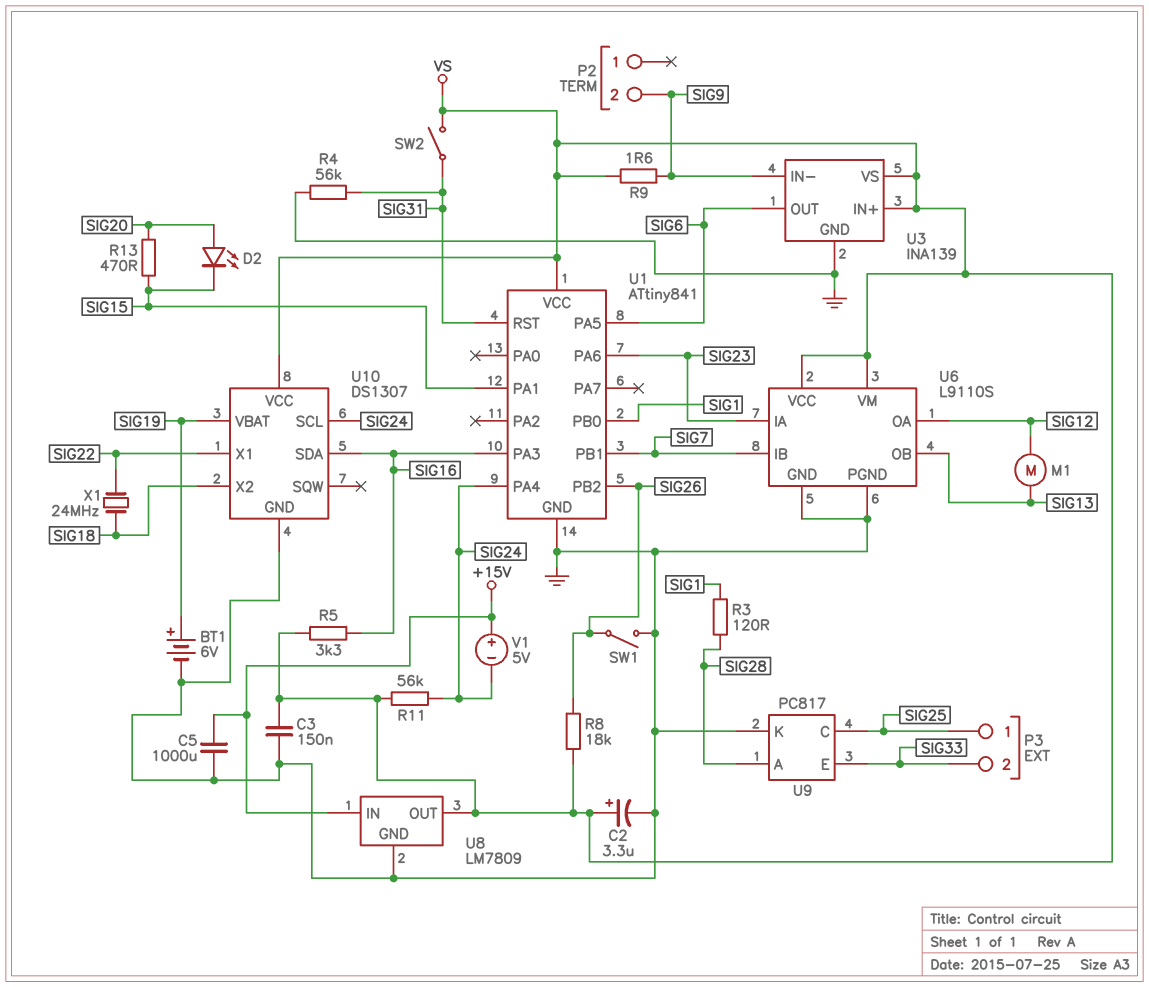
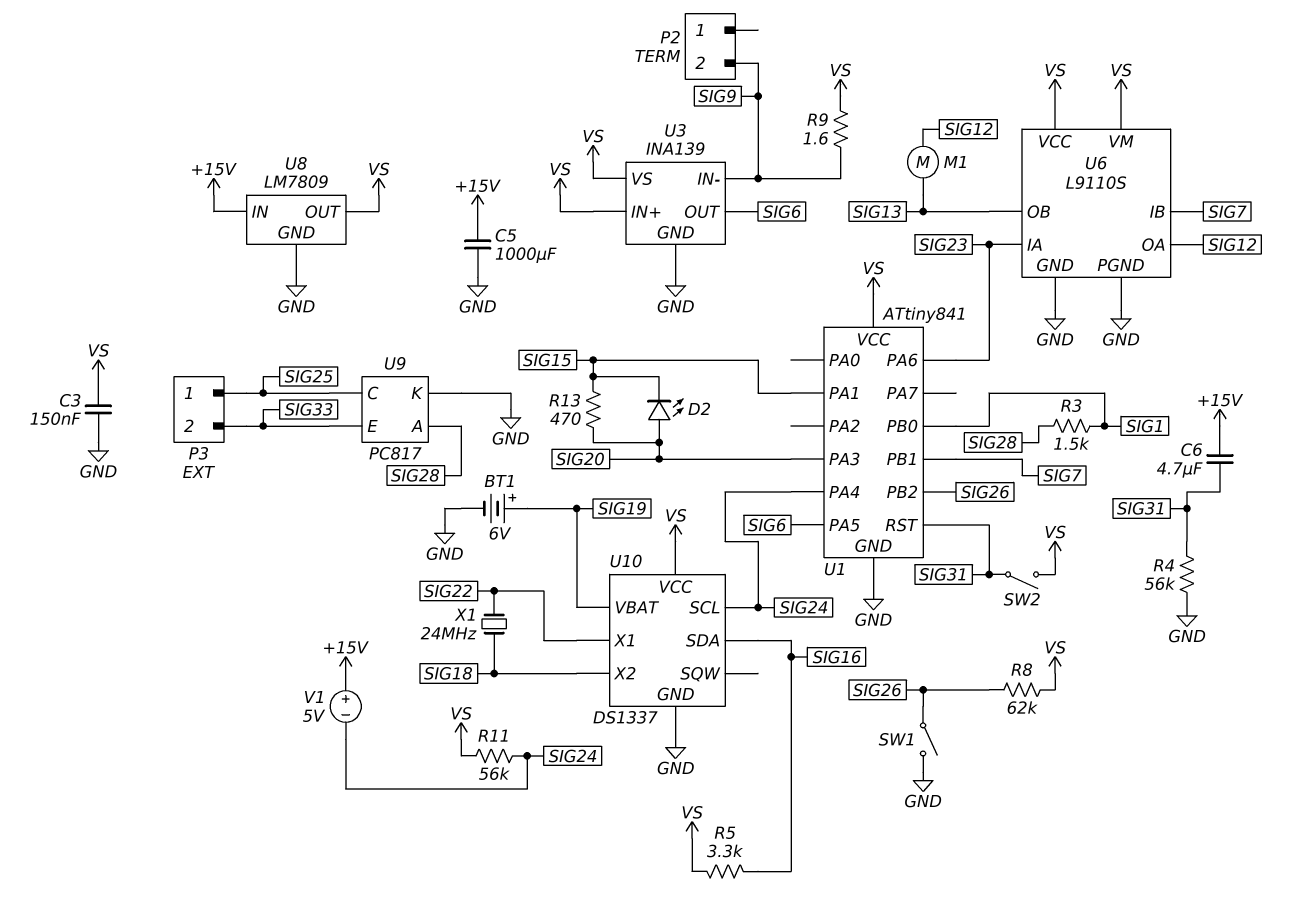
C2: 3.3uF (plus VS, minus GND) -> none
C6: none -> 4.7uF (+15V, SIG31)
R3: 120 (SIG1, SIG28) -> 1.5k (SIG1, SIG28)
R8: 18k (SIG26, VS) -> 62k (SIG26, VS)
U1 pin PA3: SIG16 -> SIG20
U10: DS1307 -> DS1337

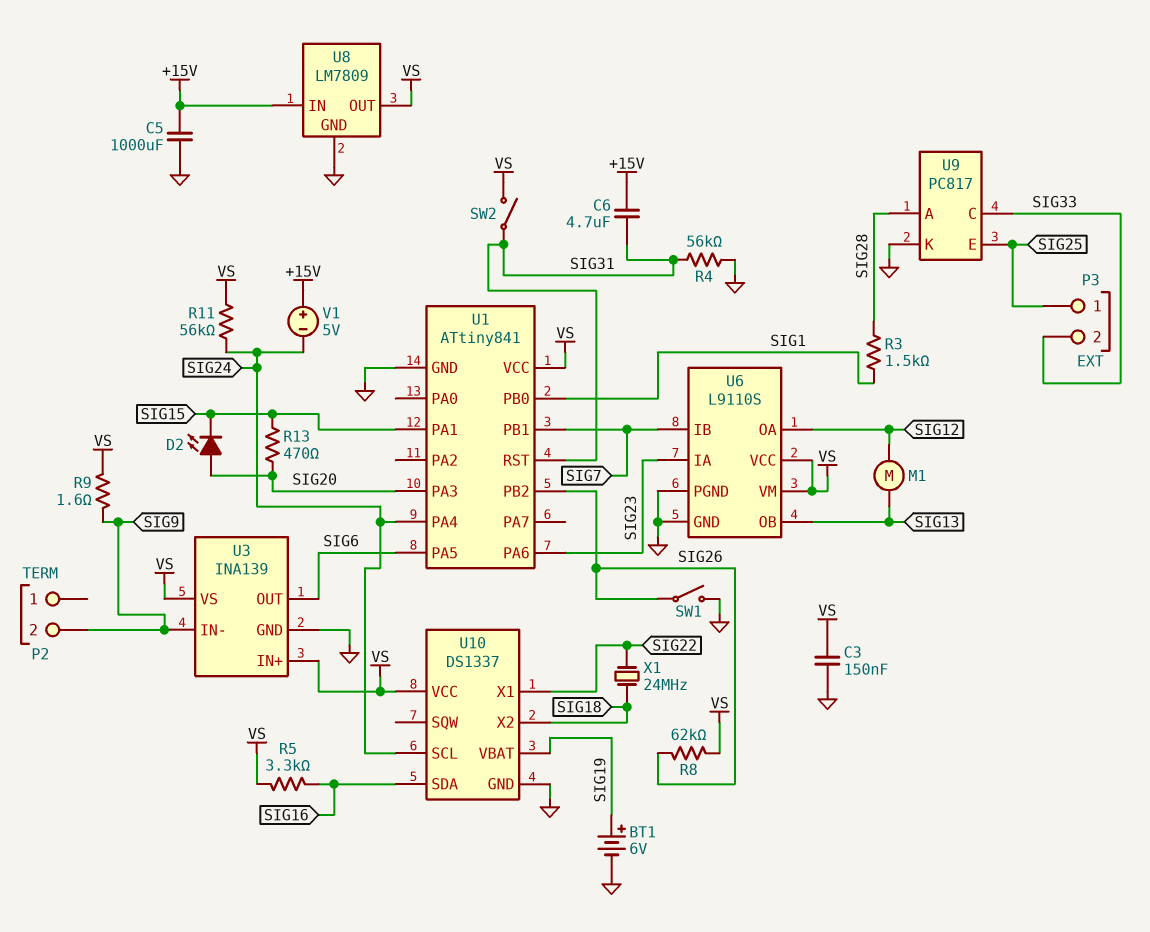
U9 pin C: SIG25 -> SIG33
U9 pin E: SIG33 -> SIG25

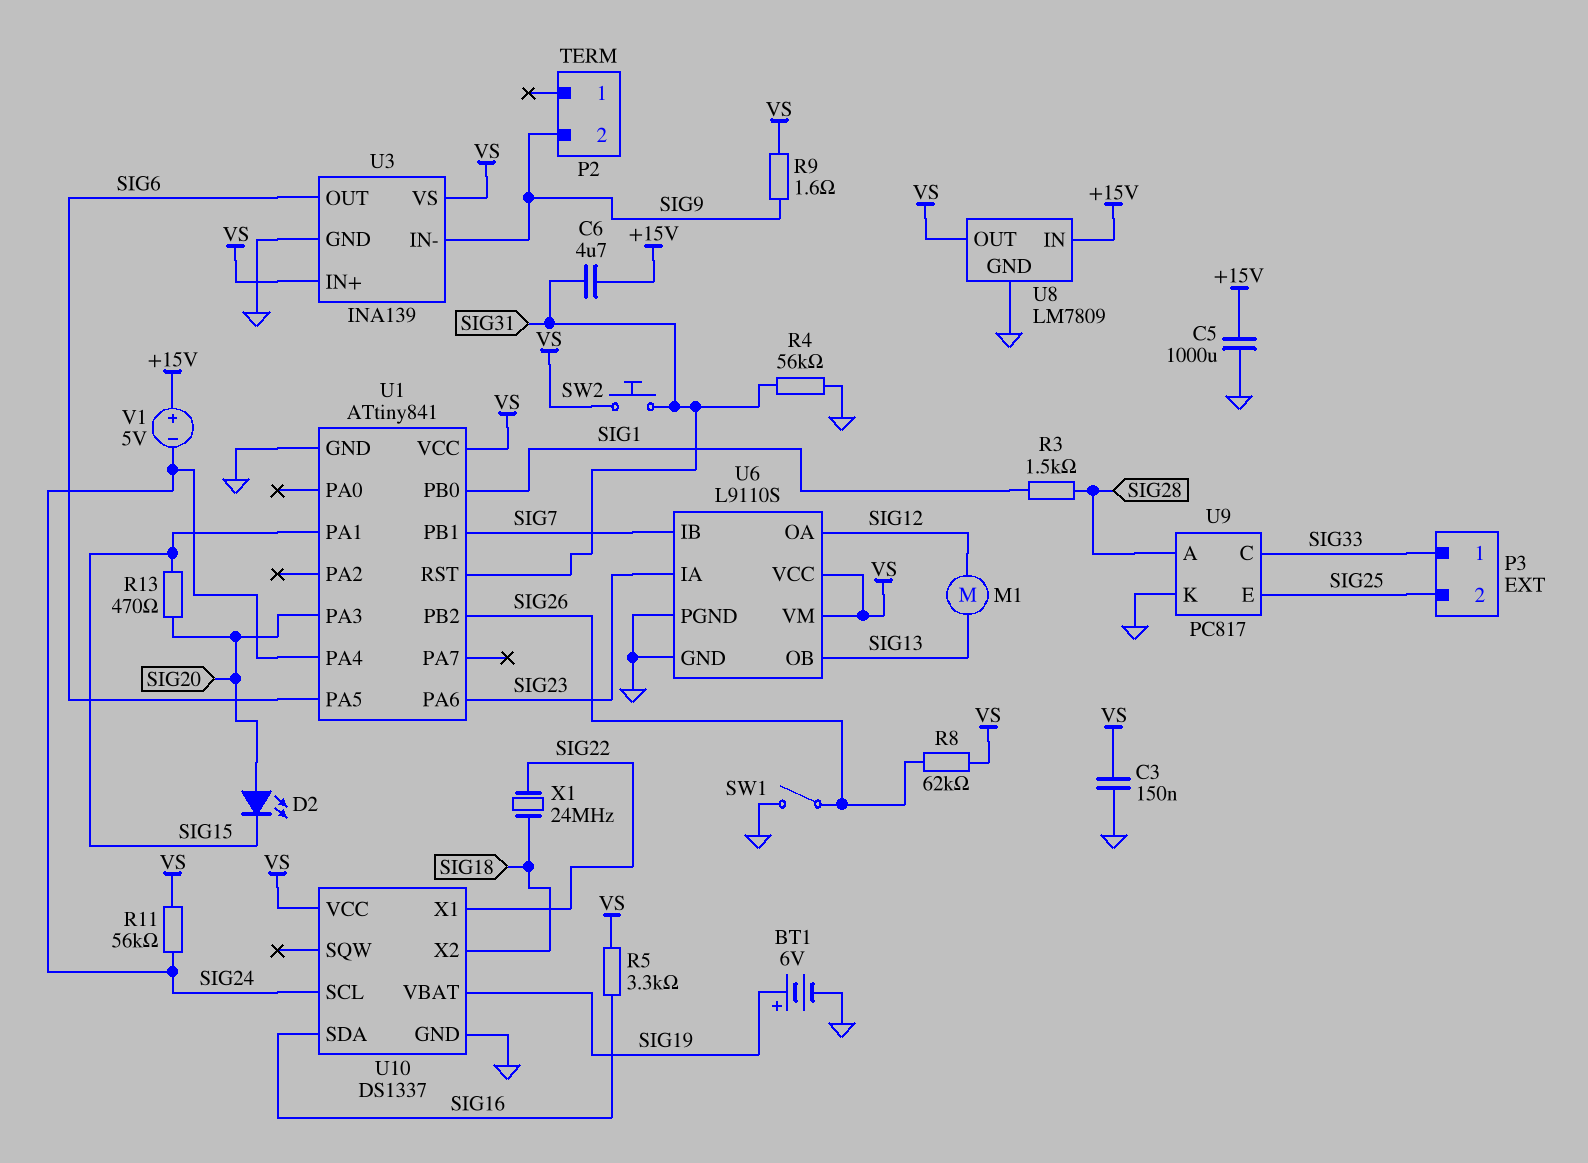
P3 pin 1: SIG25 -> SIG33
P3 pin 2: SIG33 -> SIG25
SW2: switch (SIG31, VS) -> button (SIG31, VS)

